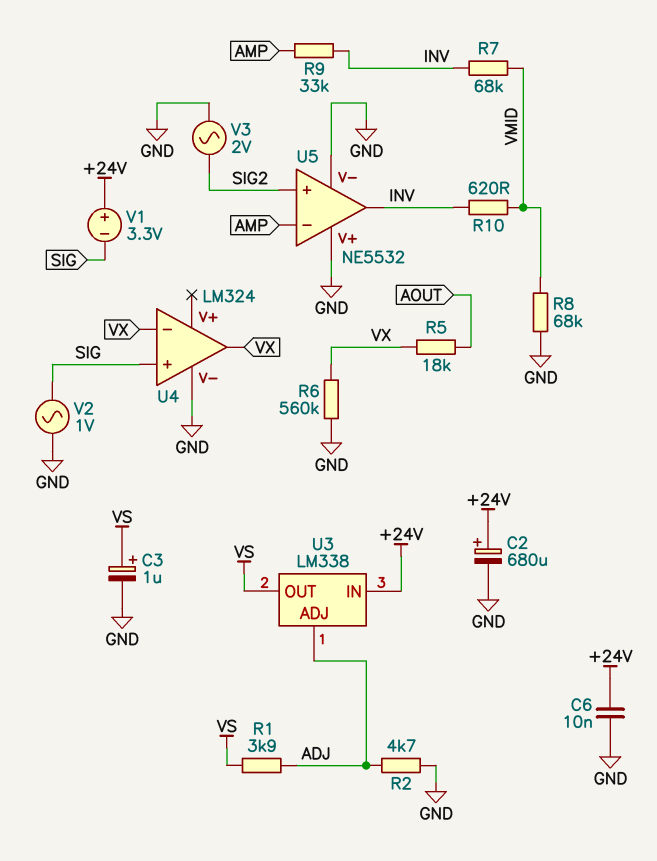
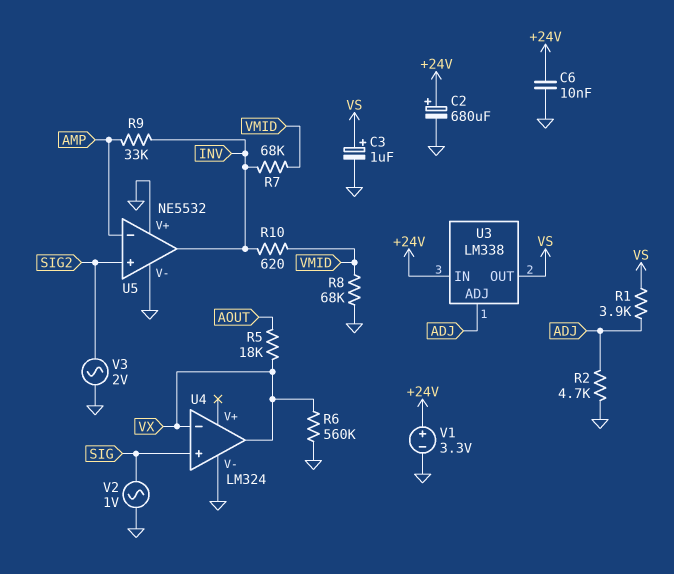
V1: 3.3V (plus +24V, minus SIG) -> 3.3V (plus +24V, minus GND)

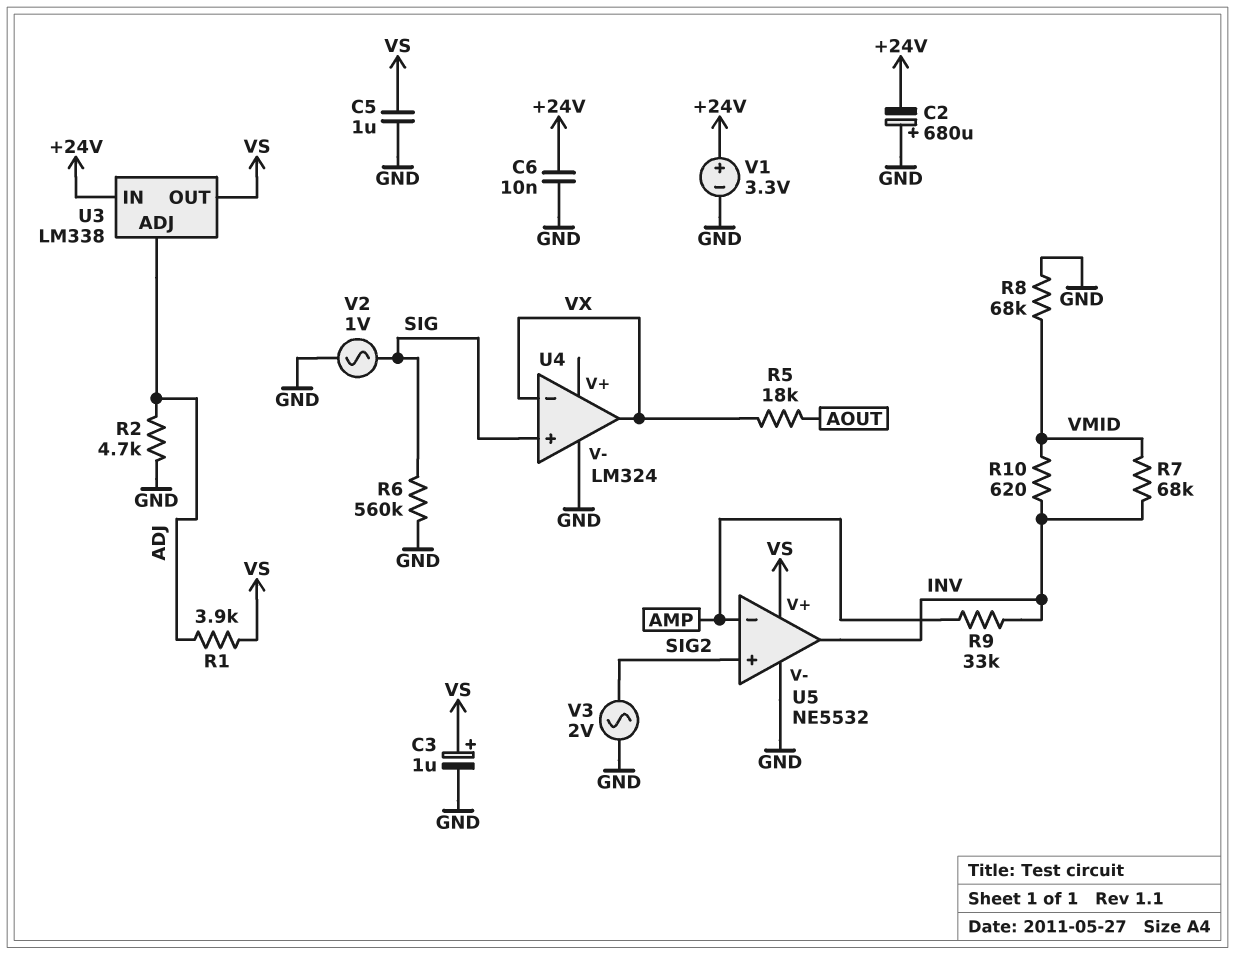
C2: 680uF (plus +24V, minus GND) -> 680uF (plus GND, minus +24V)
C5: none -> 1uF (GND, VS)
R6: 560k (GND, VX) -> 560k (GND, SIG)
U5 pin V+: GND -> VS

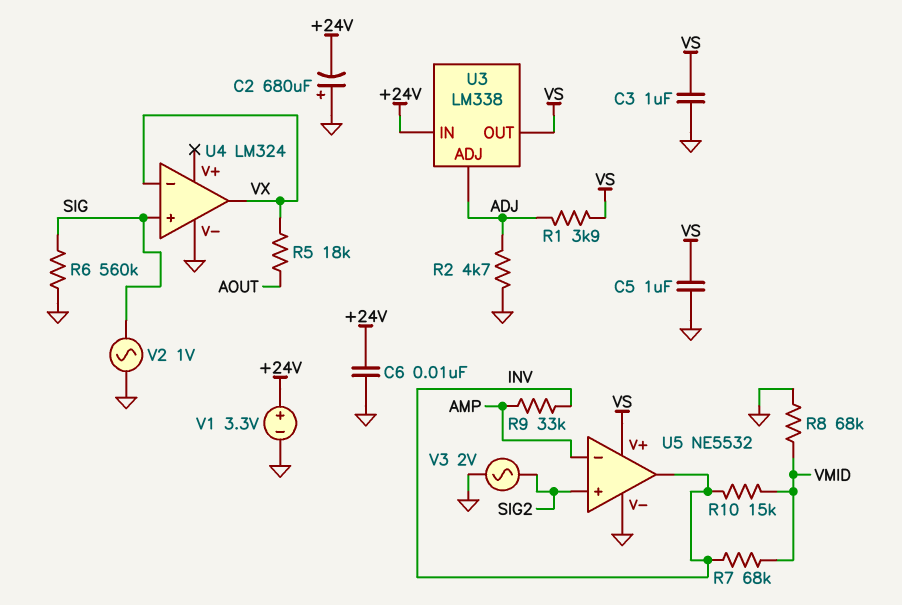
C3: 1uF (plus VS, minus GND) -> 1uF (GND, VS)
R10: 620 (INV, VMID) -> 15k (INV, VMID)

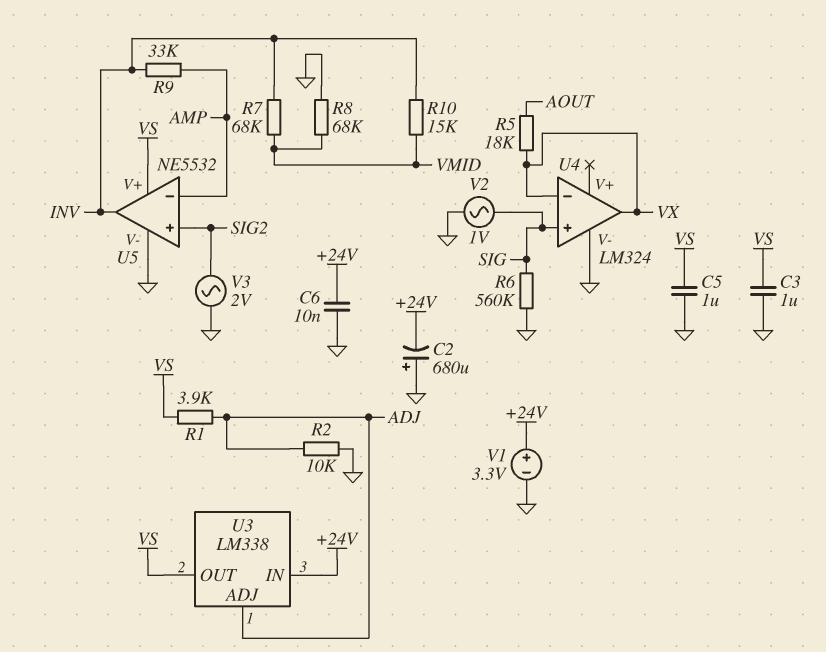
R2: 4.7k (ADJ, GND) -> 10k (ADJ, GND)

